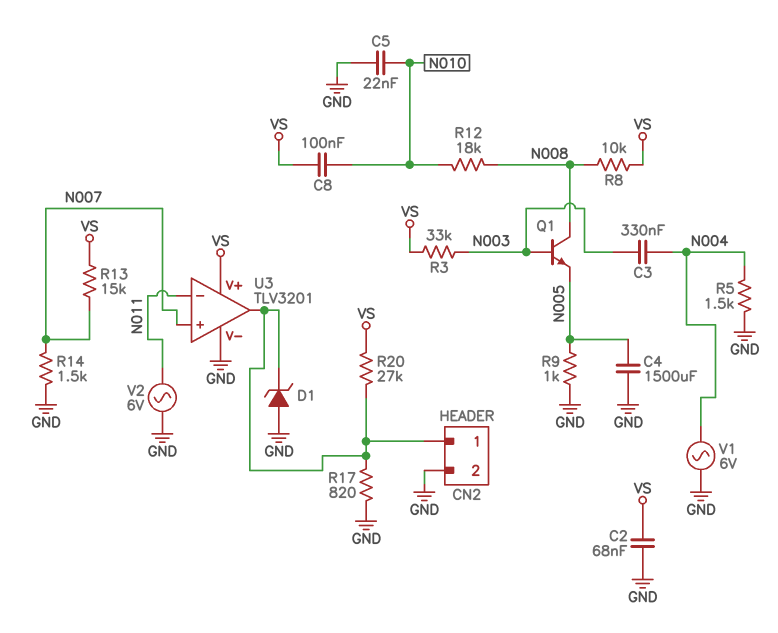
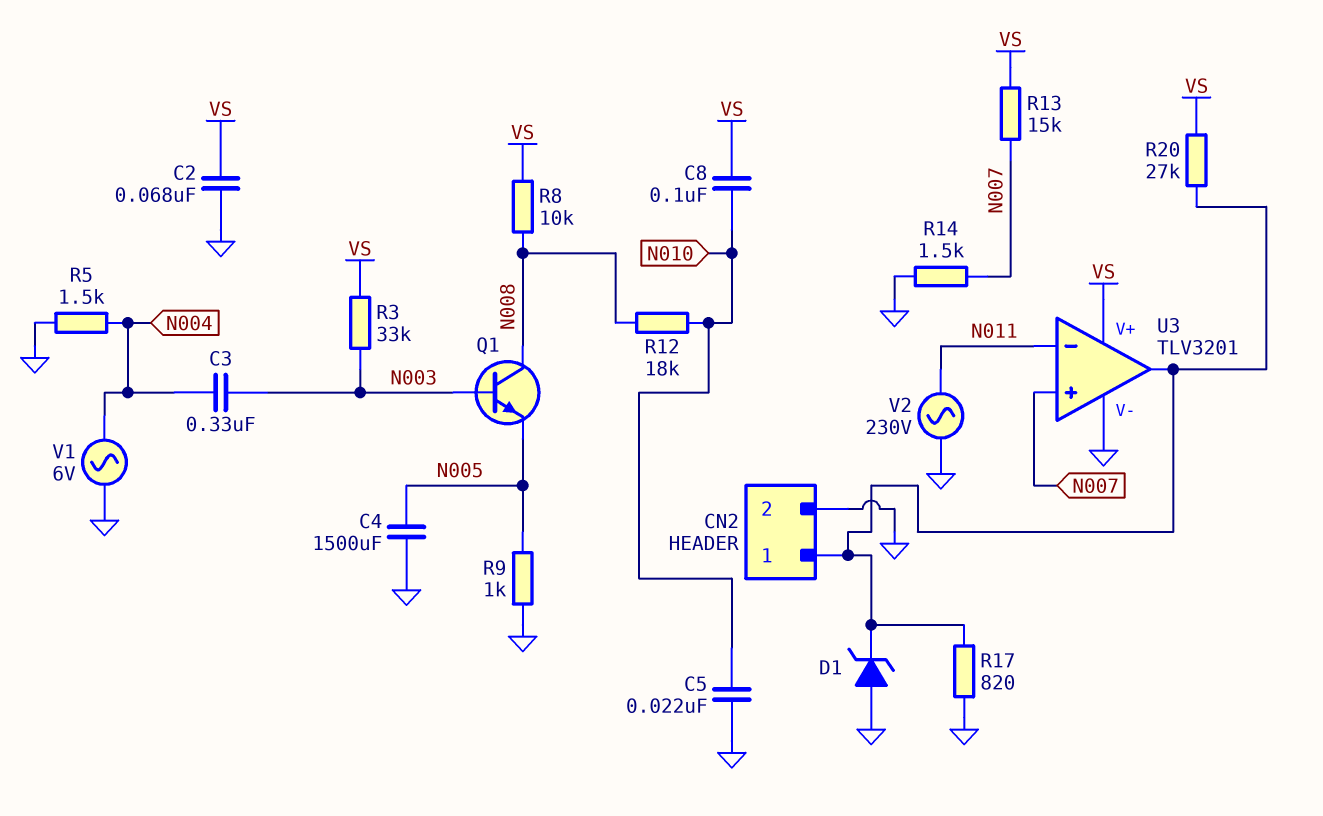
V2: AC 6V (GND, N011) -> AC 230V (GND, N011)

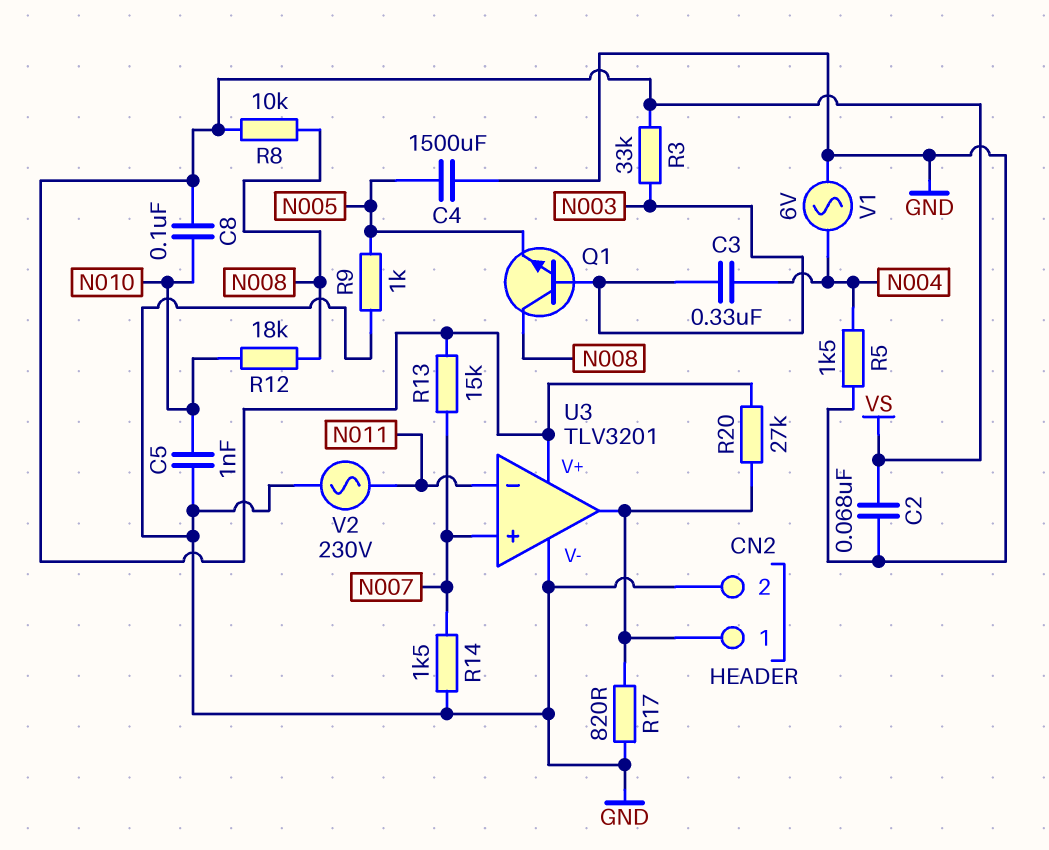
C5: 22nF (GND, N010) -> 1nF (GND, N010)
D1: zener (A GND, K CN2/1) -> none

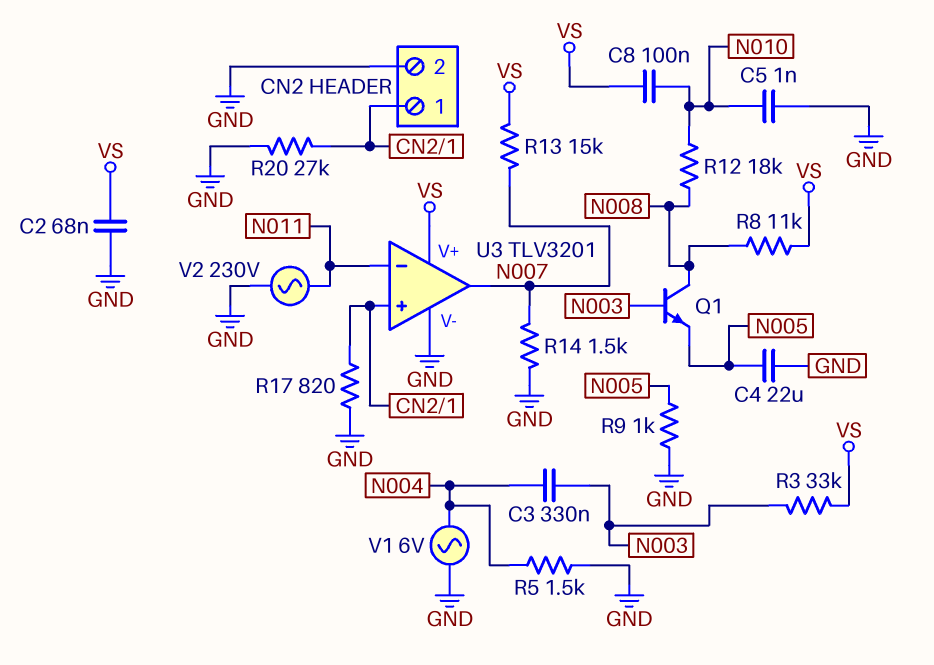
C4: 1500uF (GND, N005) -> 22uF (GND, N005)
R8: 10k (N008, VS) -> 11k (N008, VS)
R20: 27k (CN2/1, VS) -> 27k (CN2/1, GND)
U3 pin in+: N007 -> CN2/1
U3 pin out: CN2/1 -> N007

